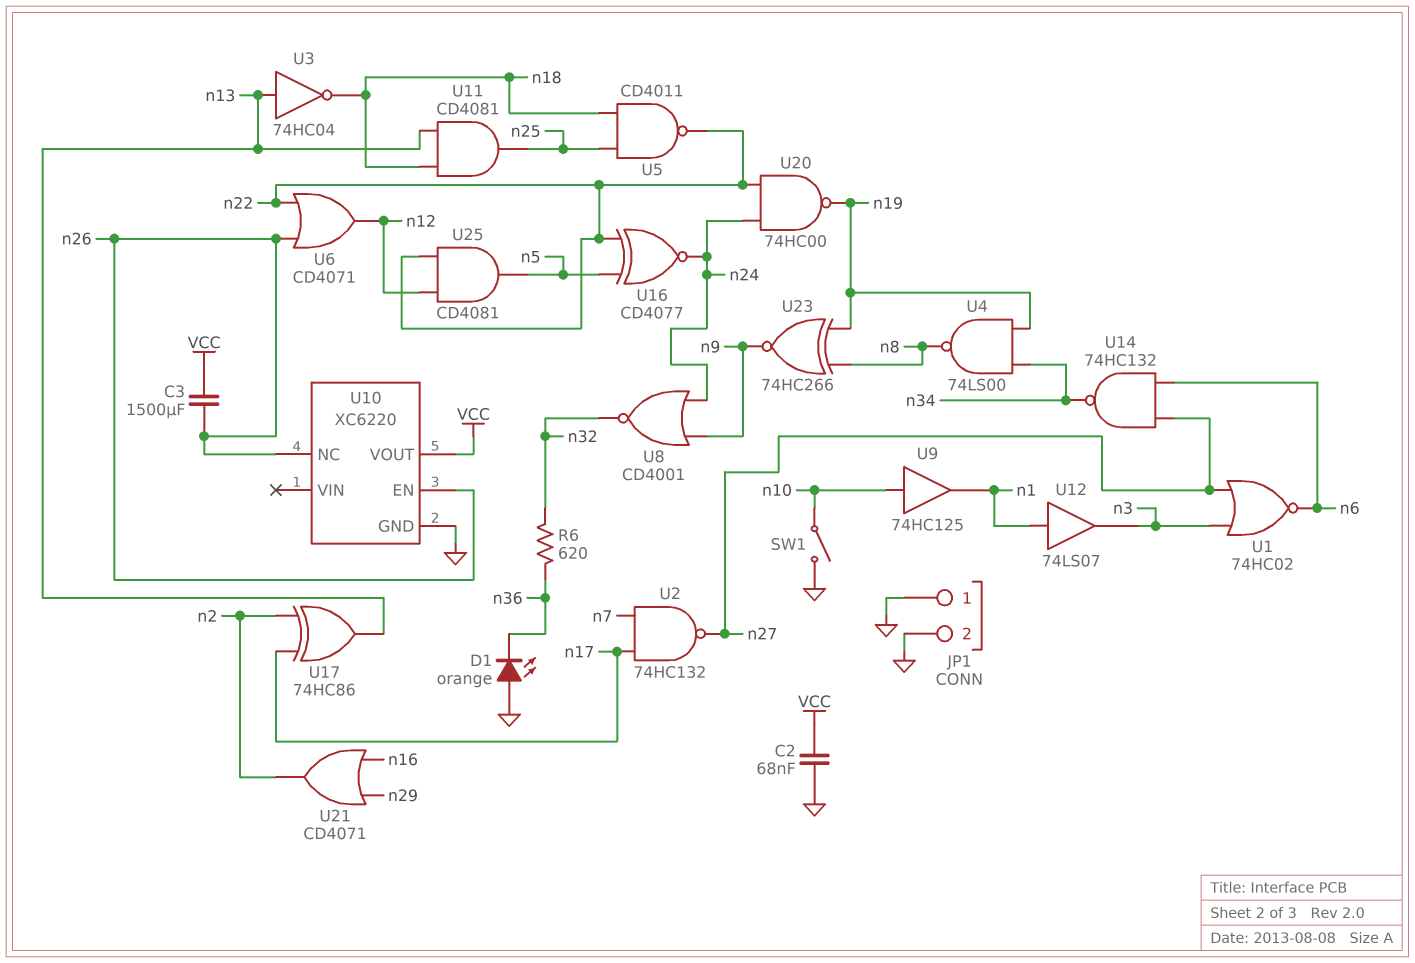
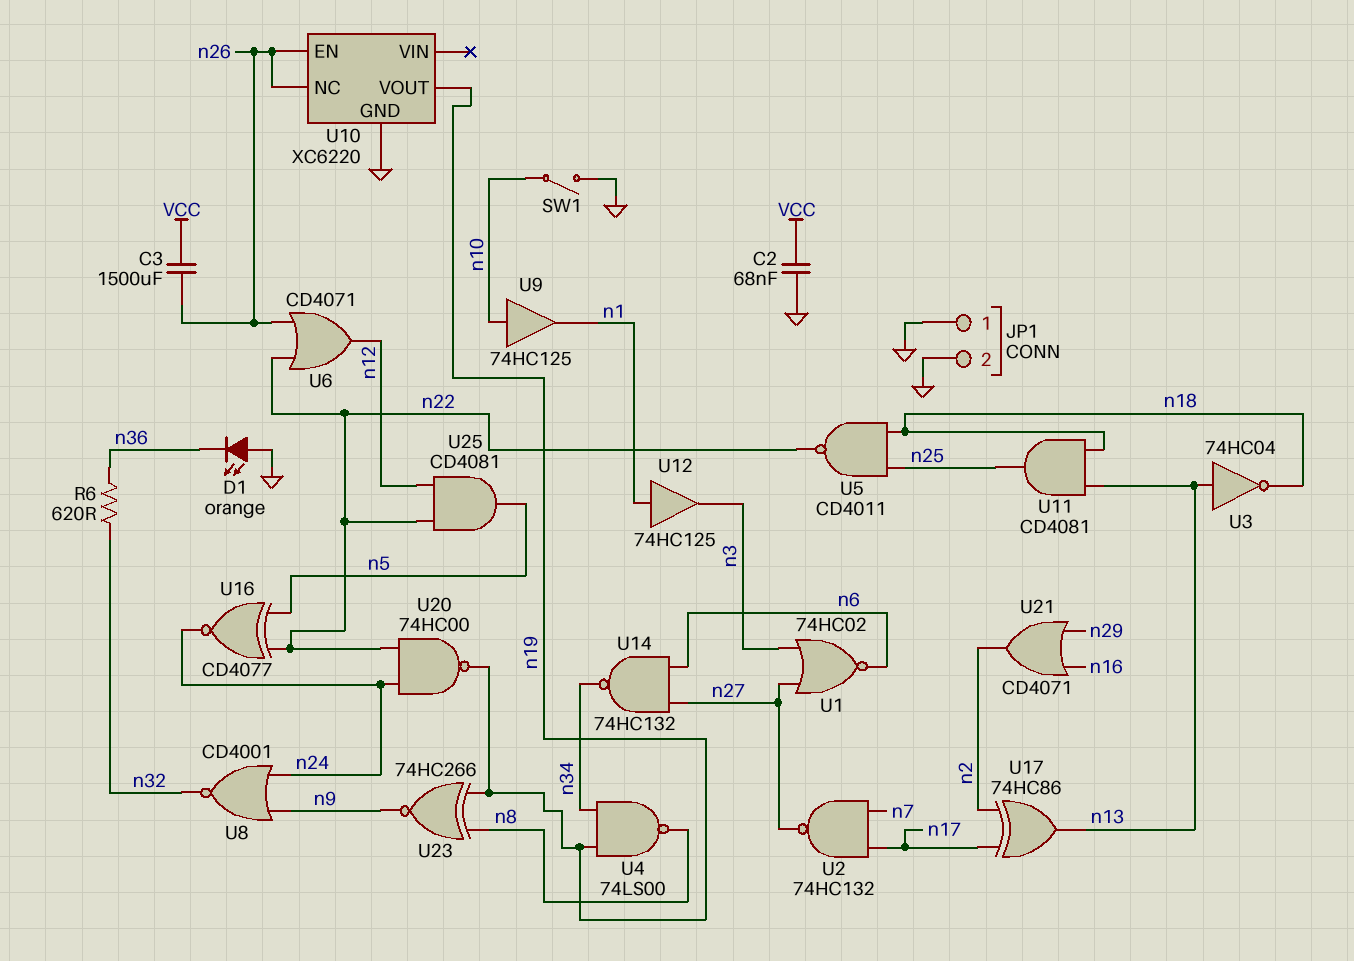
U10 pin VOUT: VCC -> n19
U12: buffer 74LS07 (in n1, out n3) -> buffer 74HC125 (in n1, out n3)

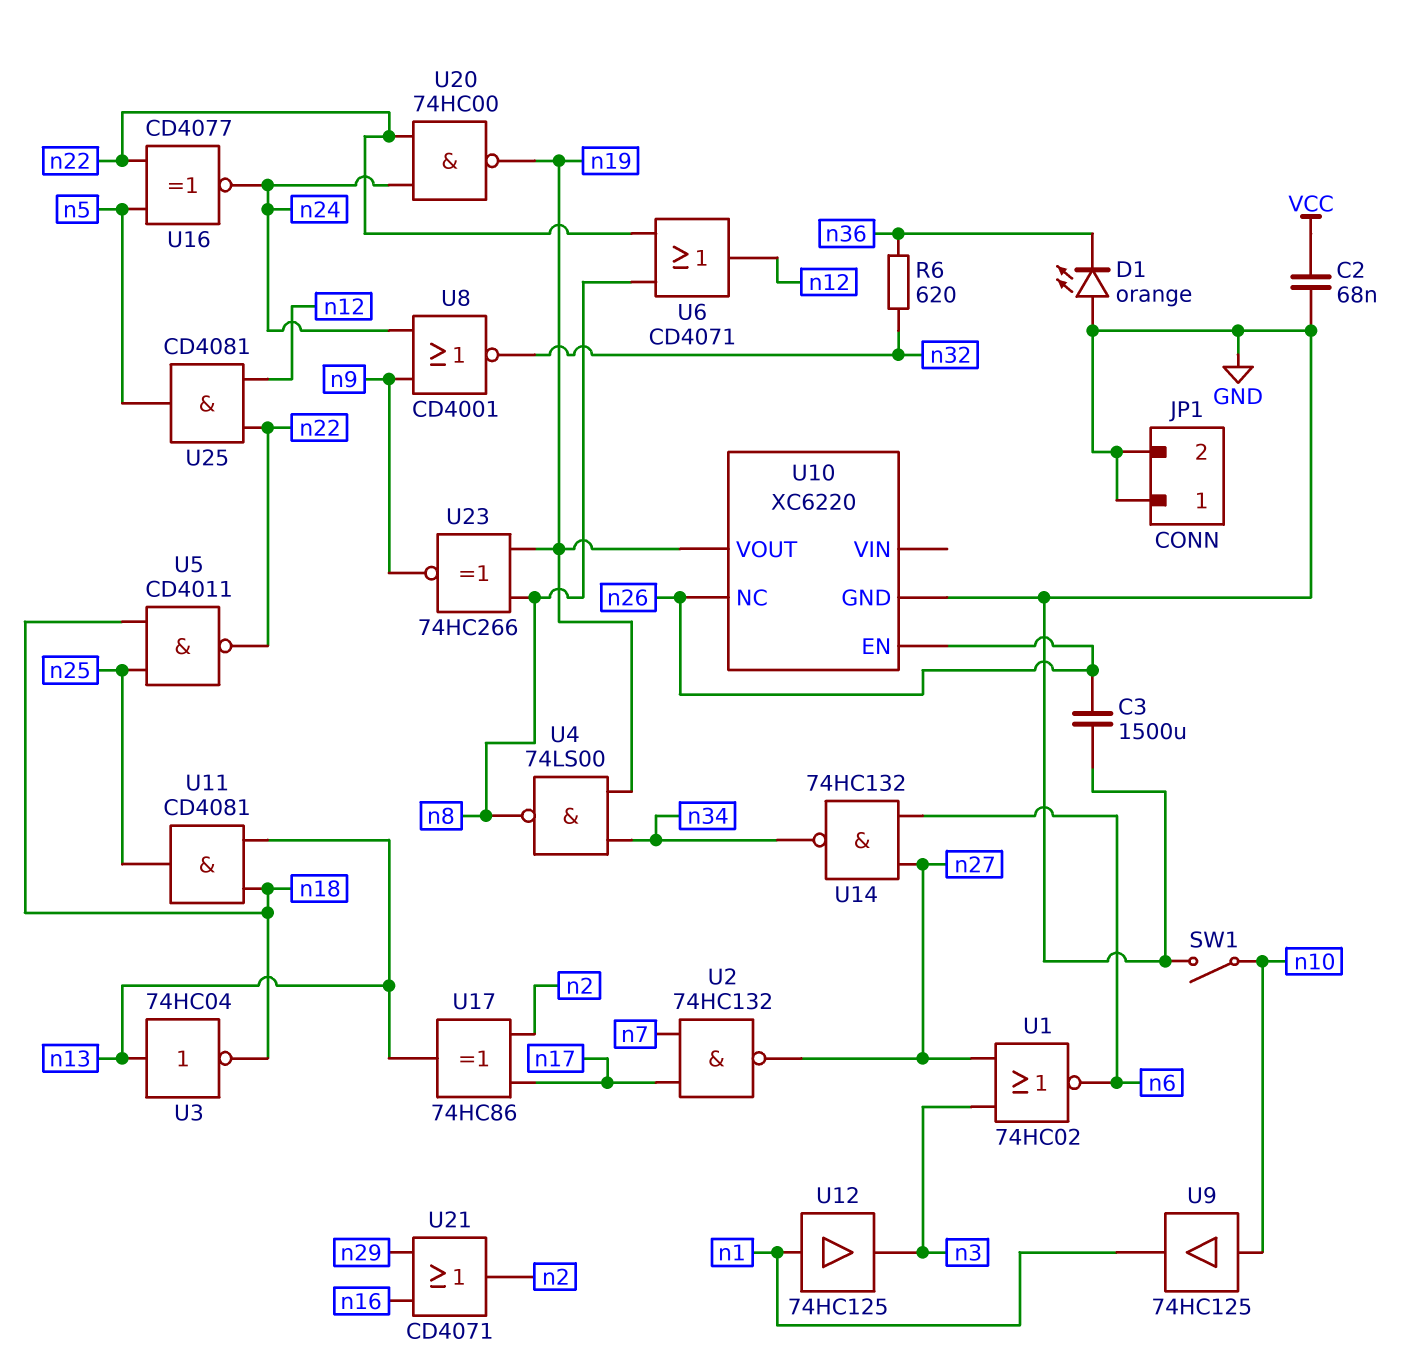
C3: 1500uF (VCC, n26) -> 1500uF (GND, n26)
U6: OR CD4071 (in n22, in n26, out n12) -> OR CD4071 (in n8, in n22, out n12)

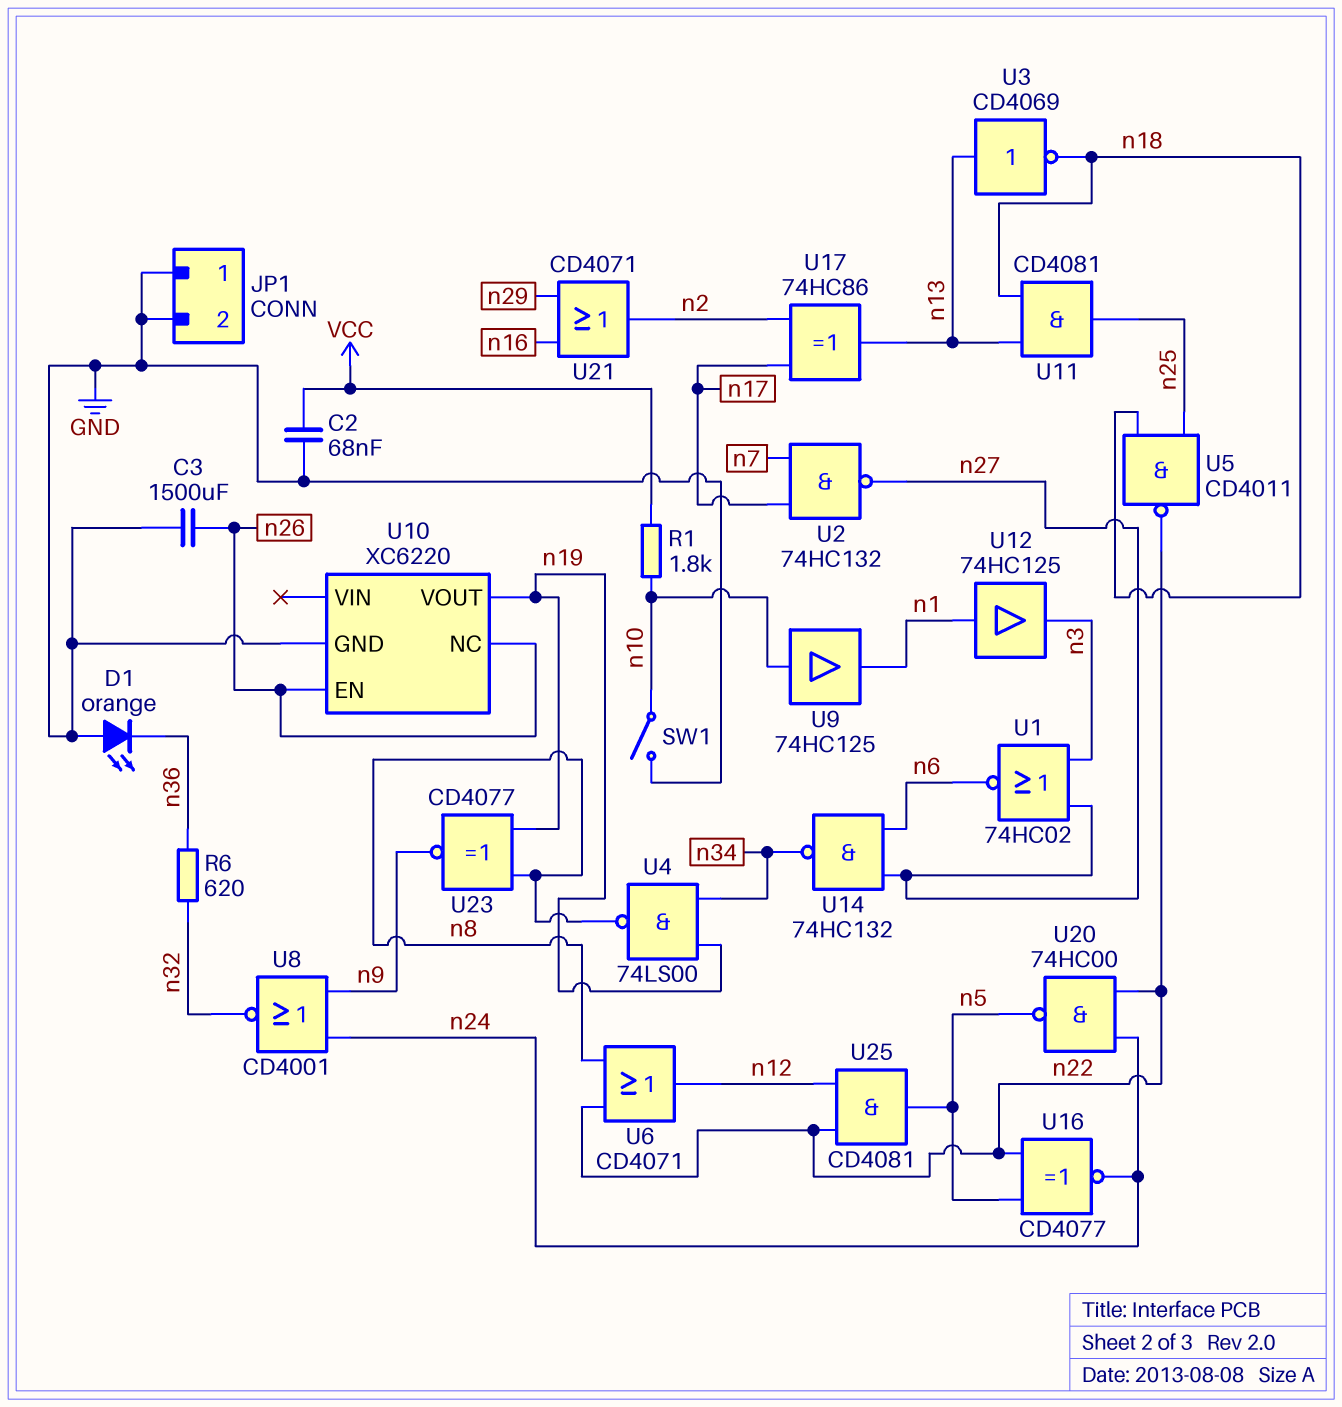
R1: none -> 1.8k (VCC, n10)
U3: NOT 74HC04 (in n13, out n18) -> NOT CD4069 (in n13, out n18)
U20: NAND 74HC00 (in n22, in n24, out n19) -> NAND 74HC00 (in n22, in n24, out n5)
U23: XNOR 74HC266 (in n8, in n19, out n9) -> XNOR CD4077 (in n8, in n19, out n9)

